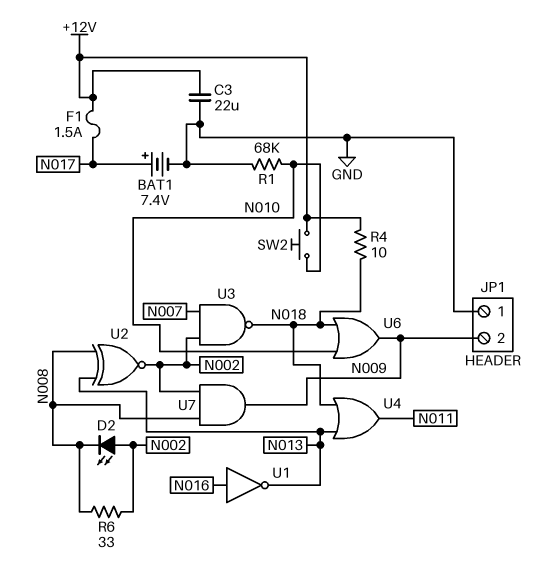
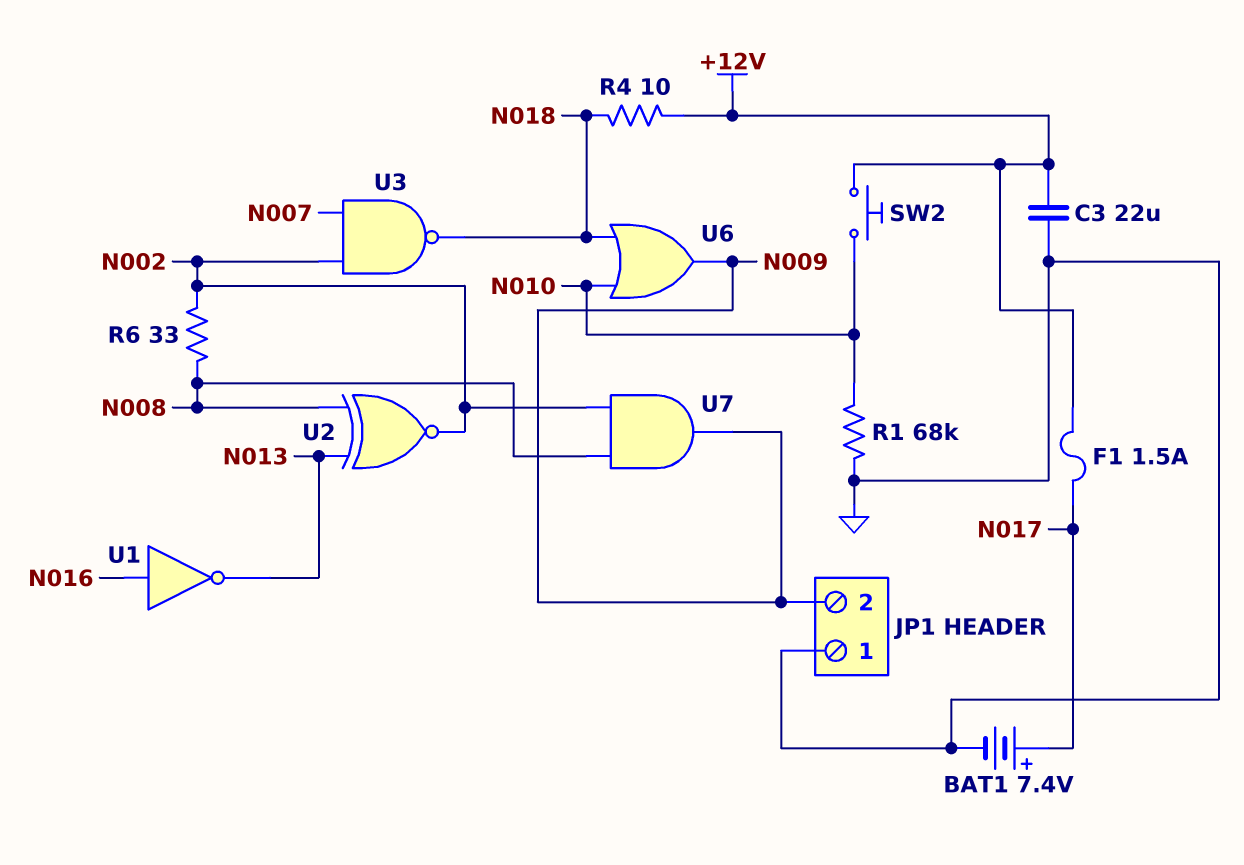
D2: LED (A N002, K N008) -> none
U4: OR (in N013, in N018, out N011) -> none

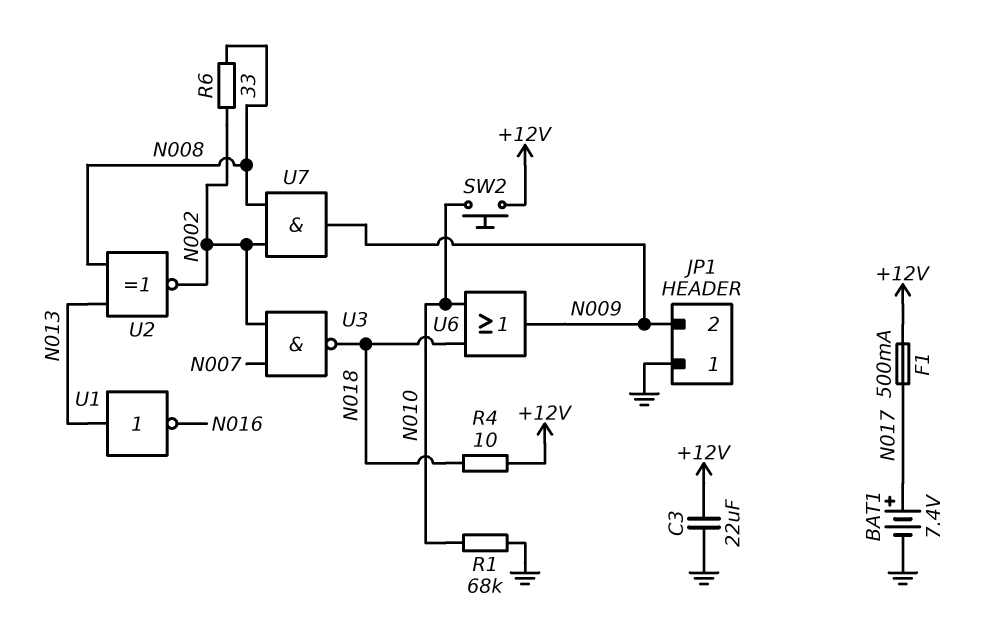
F1: 1.5A (+12V, N017) -> 500mA (+12V, N017)
U1: NOT (in N016, out N013) -> NOT (in N013, out N016)

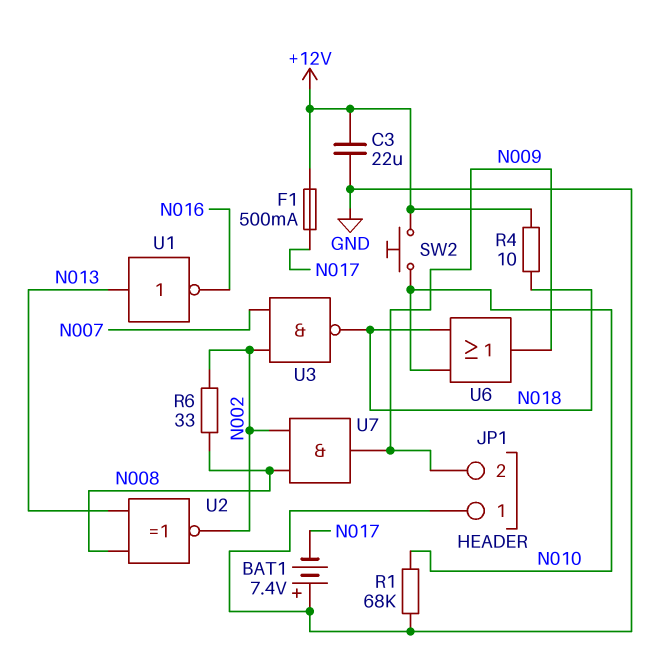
BAT1: 7.4V (plus N017, minus GND) -> 7.4V (plus GND, minus N017)

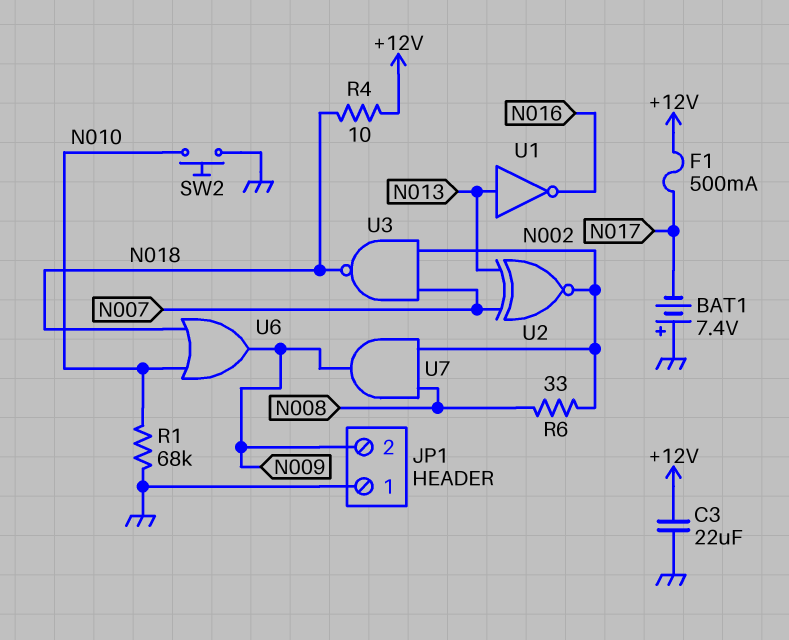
SW2: button (+12V, N010) -> button (GND, N010)
U2: XNOR (in N008, in N013, out N002) -> XNOR (in N007, in N013, out N002)

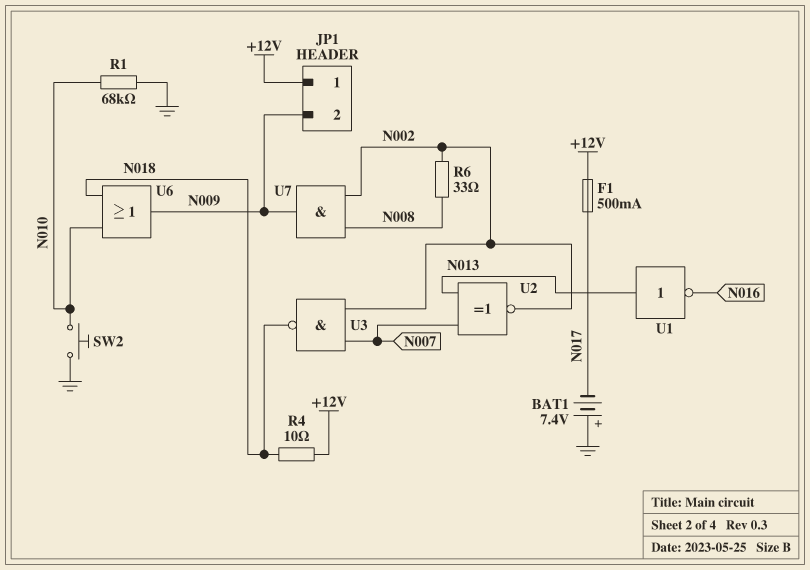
C3: 22uF (+12V, GND) -> none
JP1 pin 1: GND -> +12V

